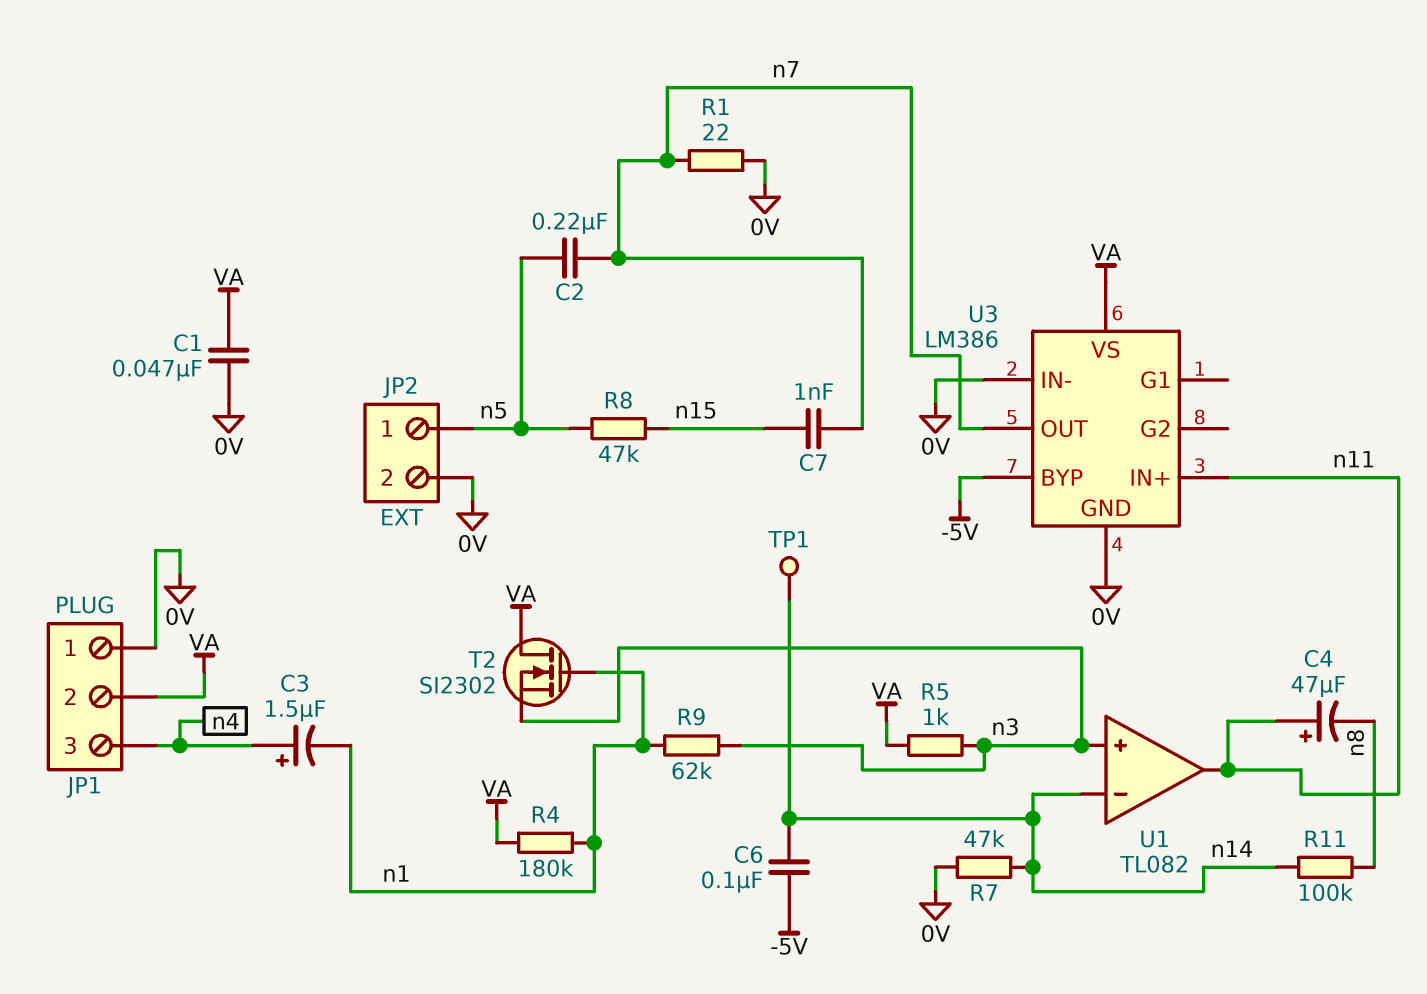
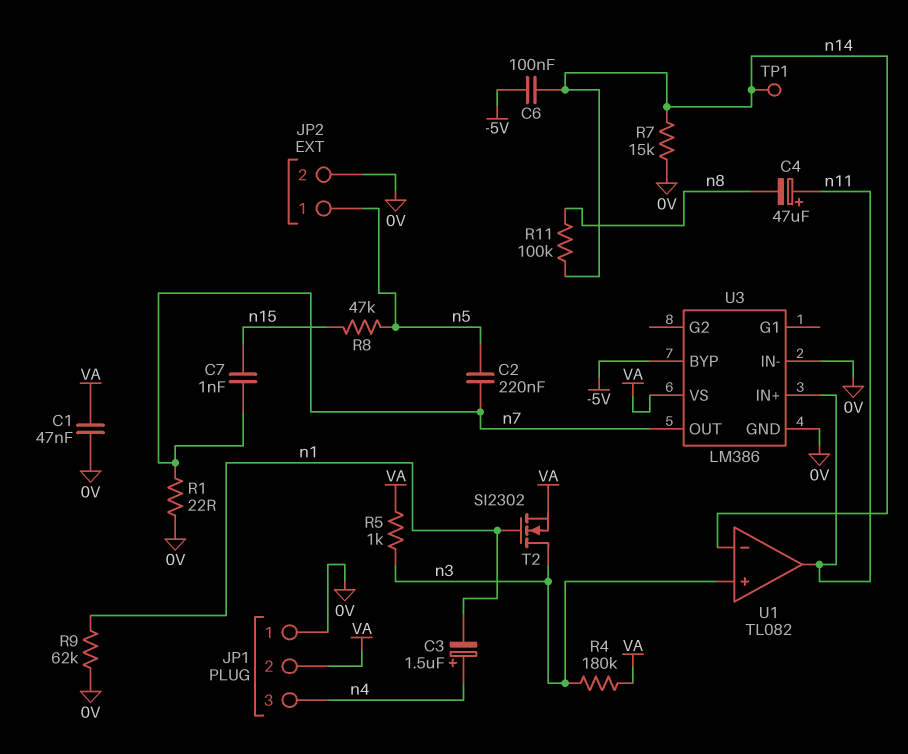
R4: 180k (VA, n1) -> 180k (VA, n3)
R7: 47k (0V, n14) -> 15k (0V, n14)
R9: 62k (n1, n3) -> 62k (0V, n1)
T2: NMOS SI2302 (G n1, D VA, S n3) -> NMOS SI2302 (G n1, D n3, S VA)

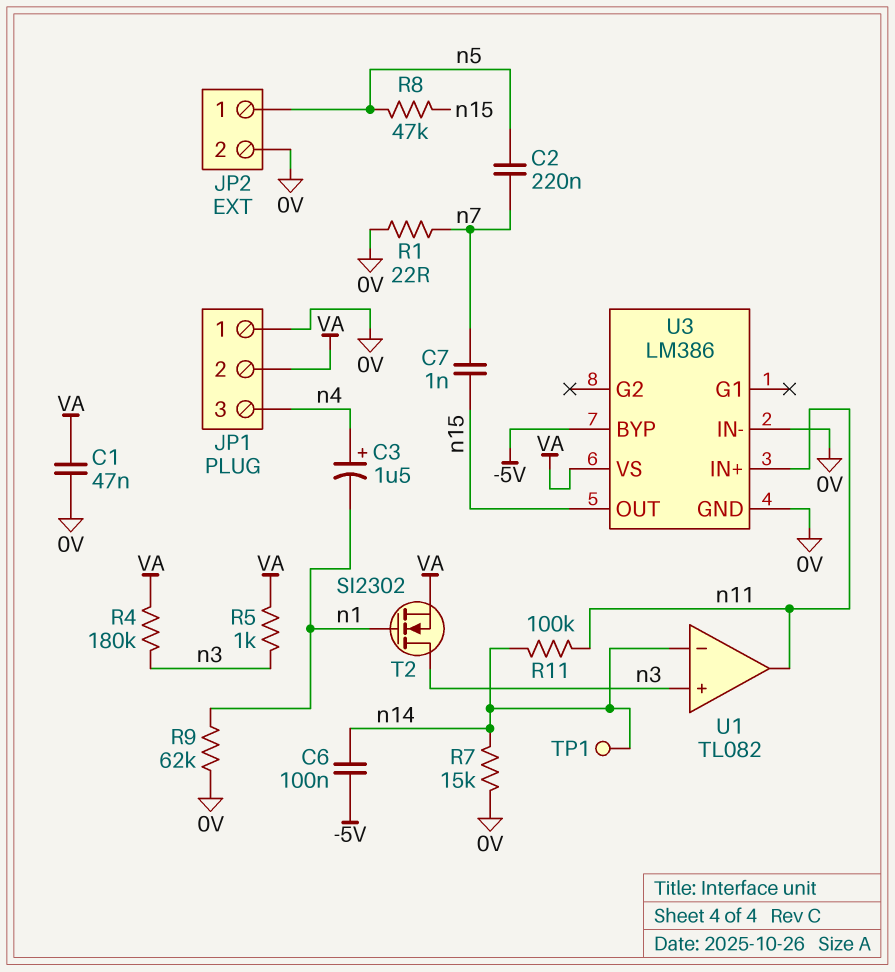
C4: 47uF (plus n11, minus n8) -> none
R11: 100k (n8, n14) -> 100k (n11, n14)
U3 pin OUT: n7 -> n15

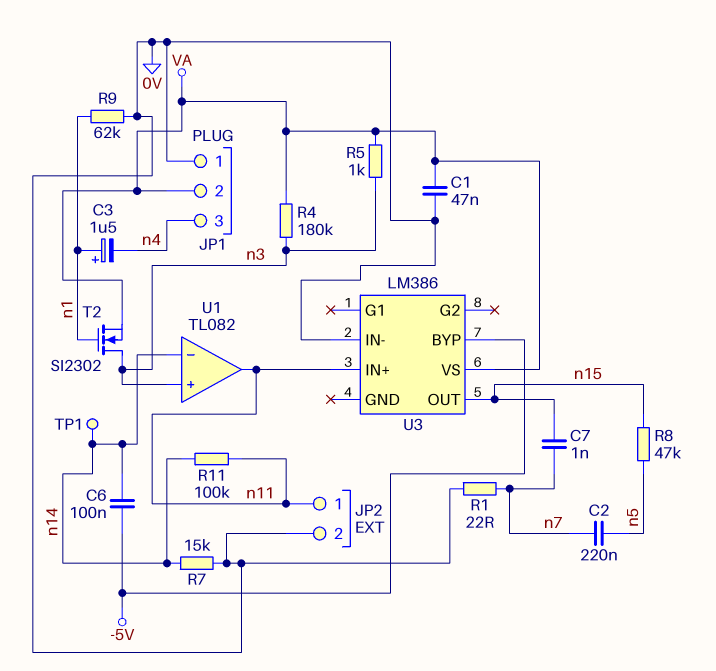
C3: 1.5uF (plus n4, minus n1) -> 1.5uF (plus n1, minus n4)
JP2 pin 1: n5 -> n11
U3 pin GND: 0V -> none

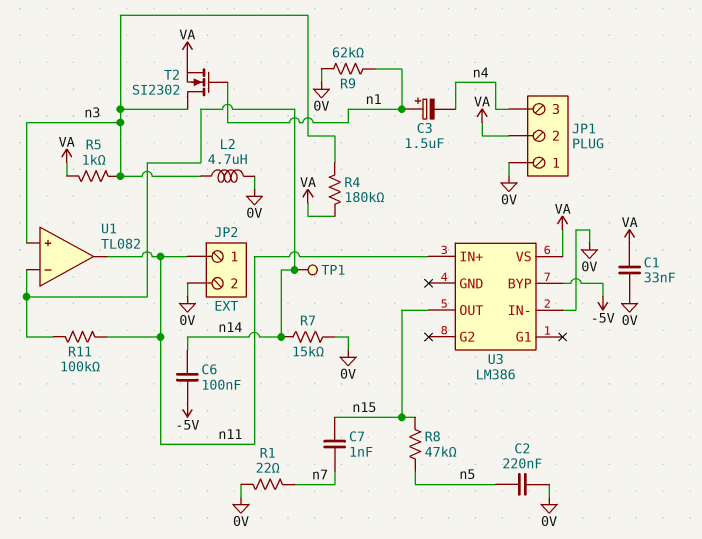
C1: 47nF (0V, VA) -> 33nF (0V, VA)
C2: 220nF (n5, n7) -> 220nF (0V, n5)
L2: none -> 4.7uH (0V, n3)

